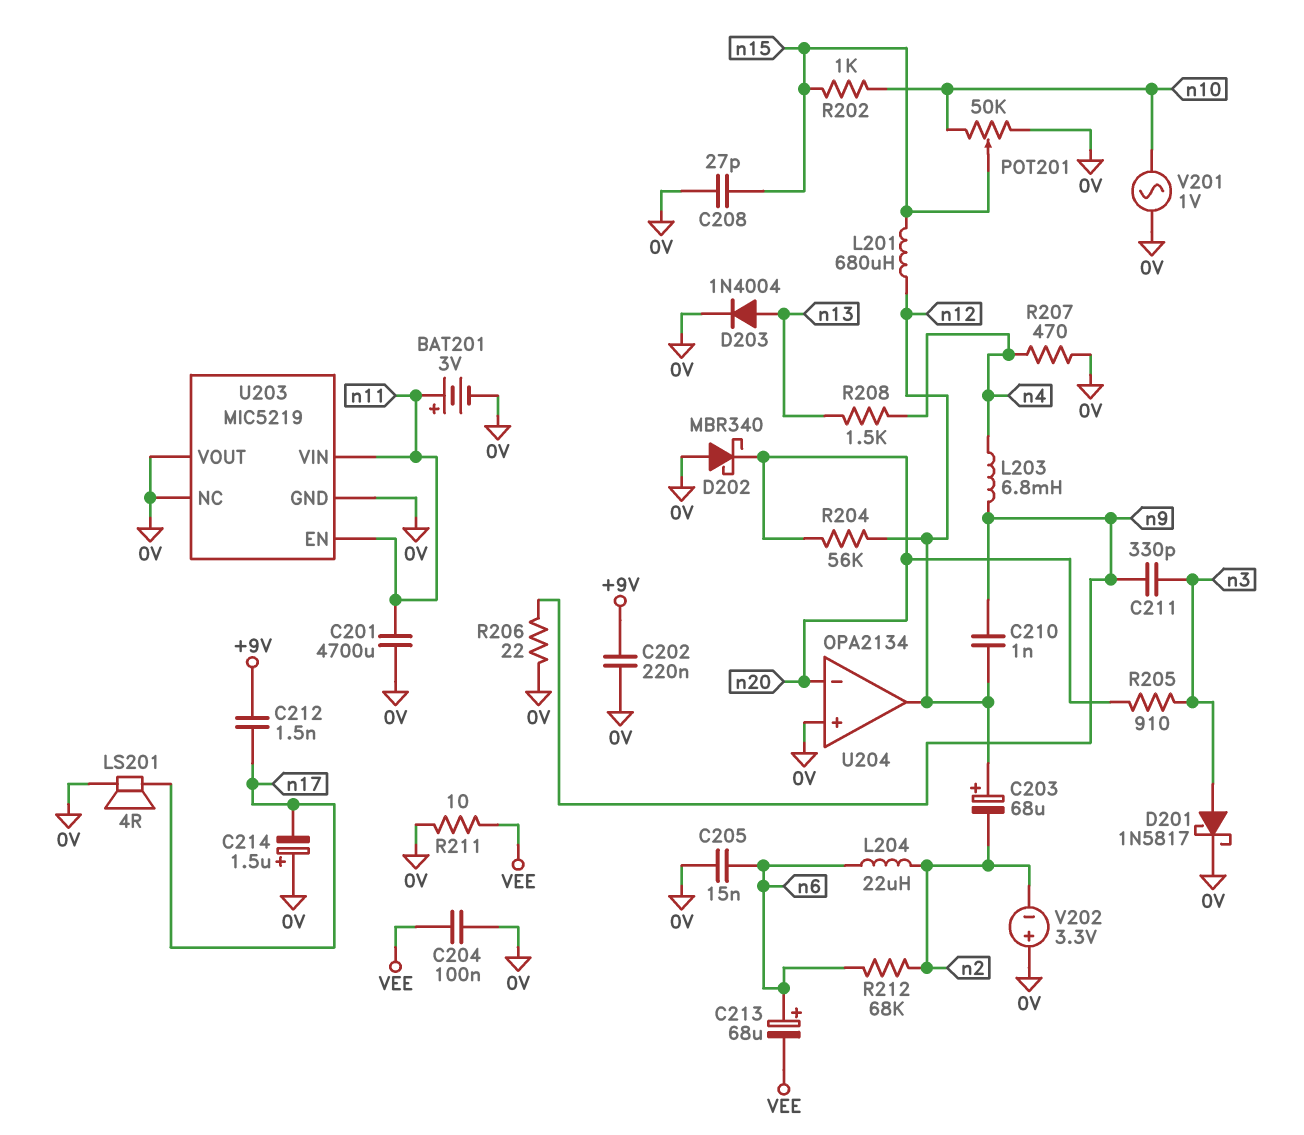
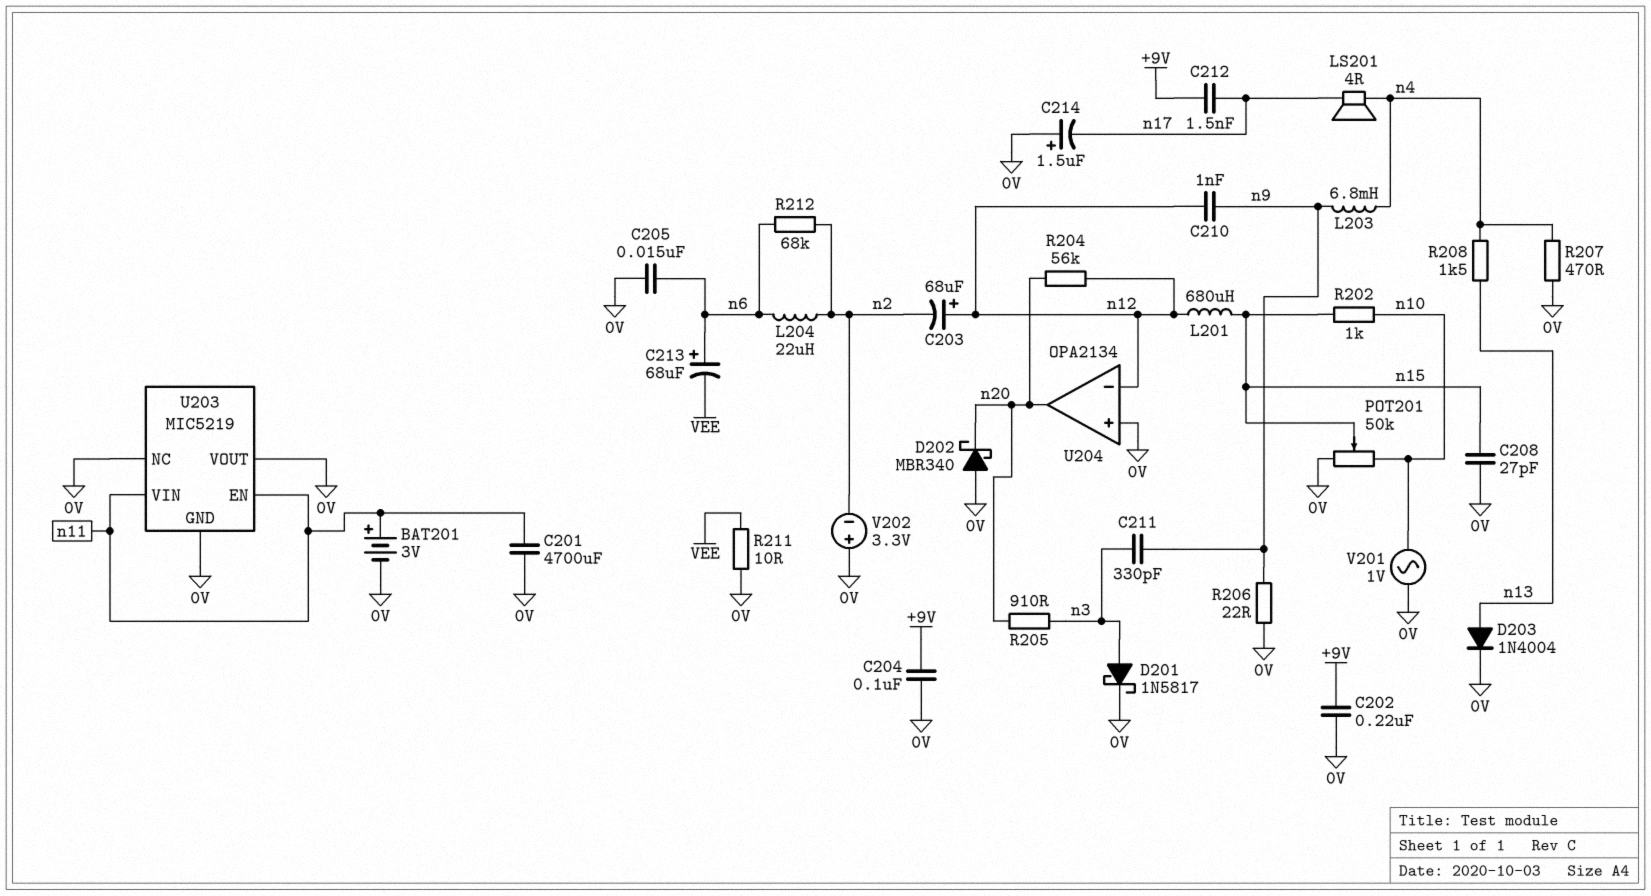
C204: 100nF (0V, VEE) -> 100nF (+9V, 0V)
LS201: speaker 4R (0V, n17) -> speaker 4R (n4, n17)
U204 pin in-: n20 -> n12
U204 pin out: n12 -> n20

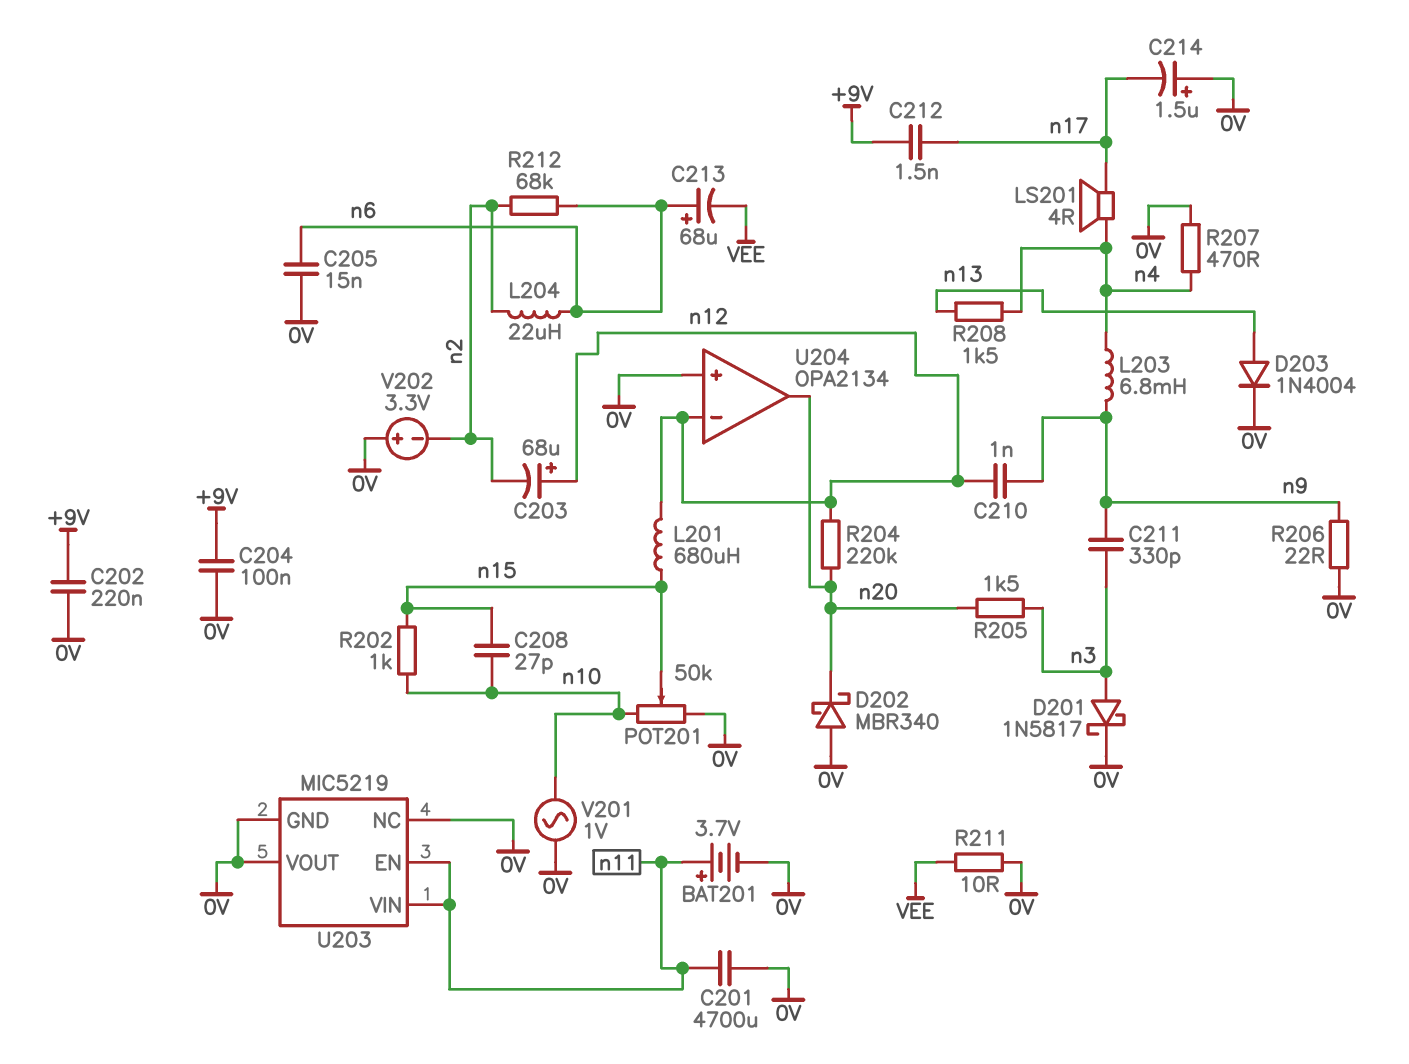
BAT201: 3V (plus n11, minus 0V) -> 3.7V (plus n11, minus 0V)
C208: 27pF (0V, n15) -> 27pF (n10, n15)
R204: 56k (n12, n20) -> 220k (n12, n20)
R205: 910 (n3, n20) -> 1.5k (n3, n20)

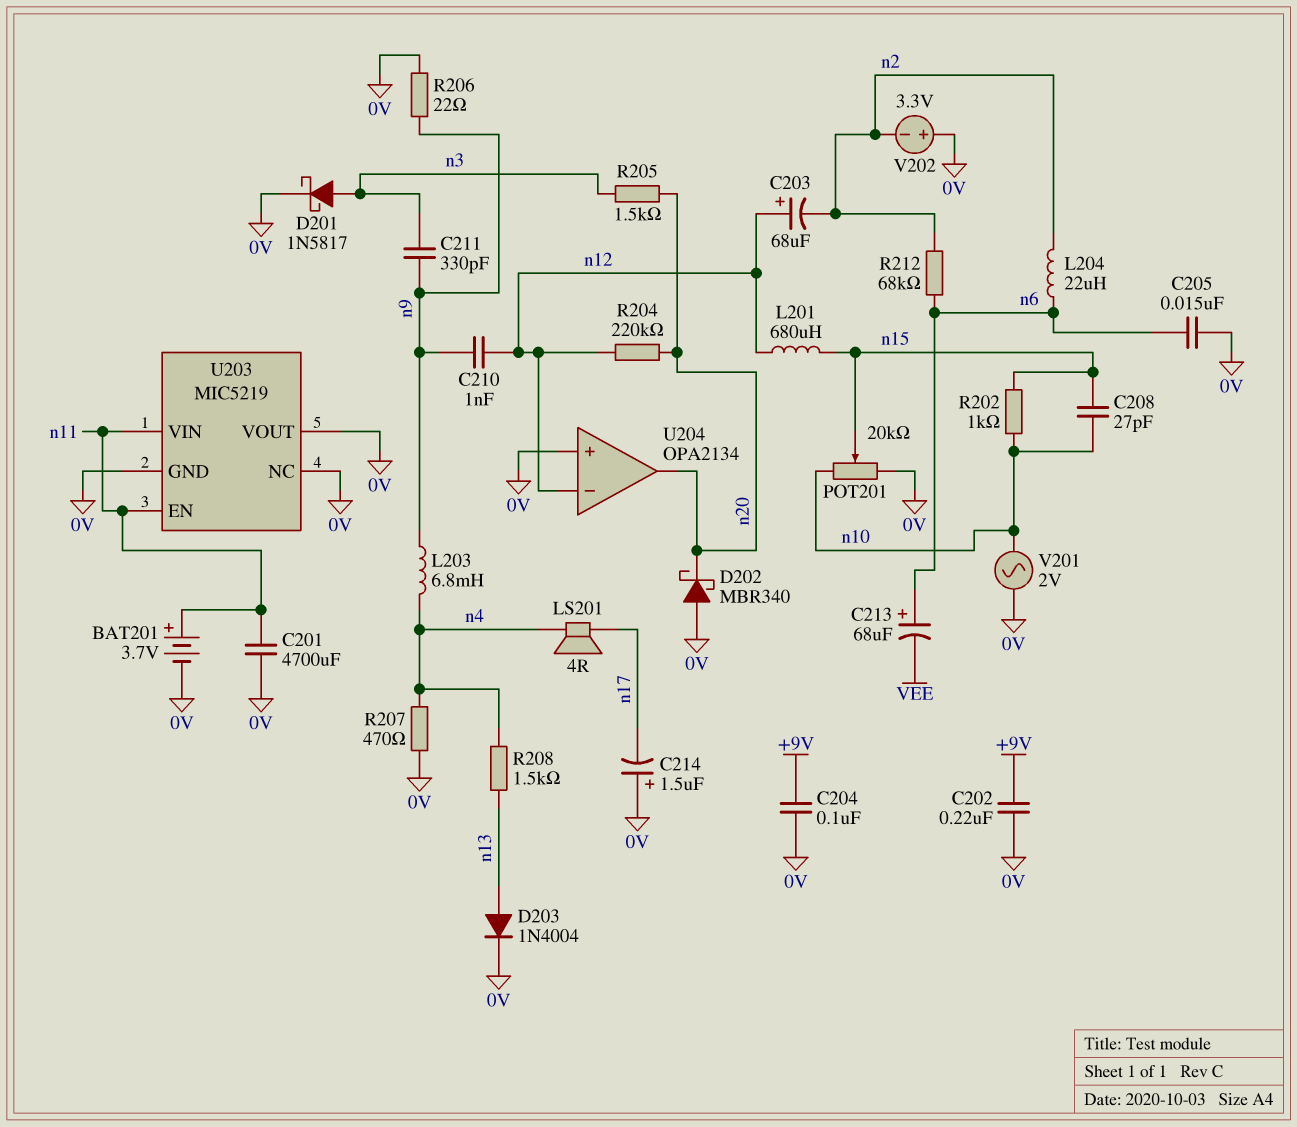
C212: 1.5nF (+9V, n17) -> none
POT201: 50k (0V, n10, wiper n15) -> 20k (0V, n10, wiper n15)
R211: 10 (0V, VEE) -> none
V201: AC 1V (0V, n10) -> AC 2V (0V, n10)

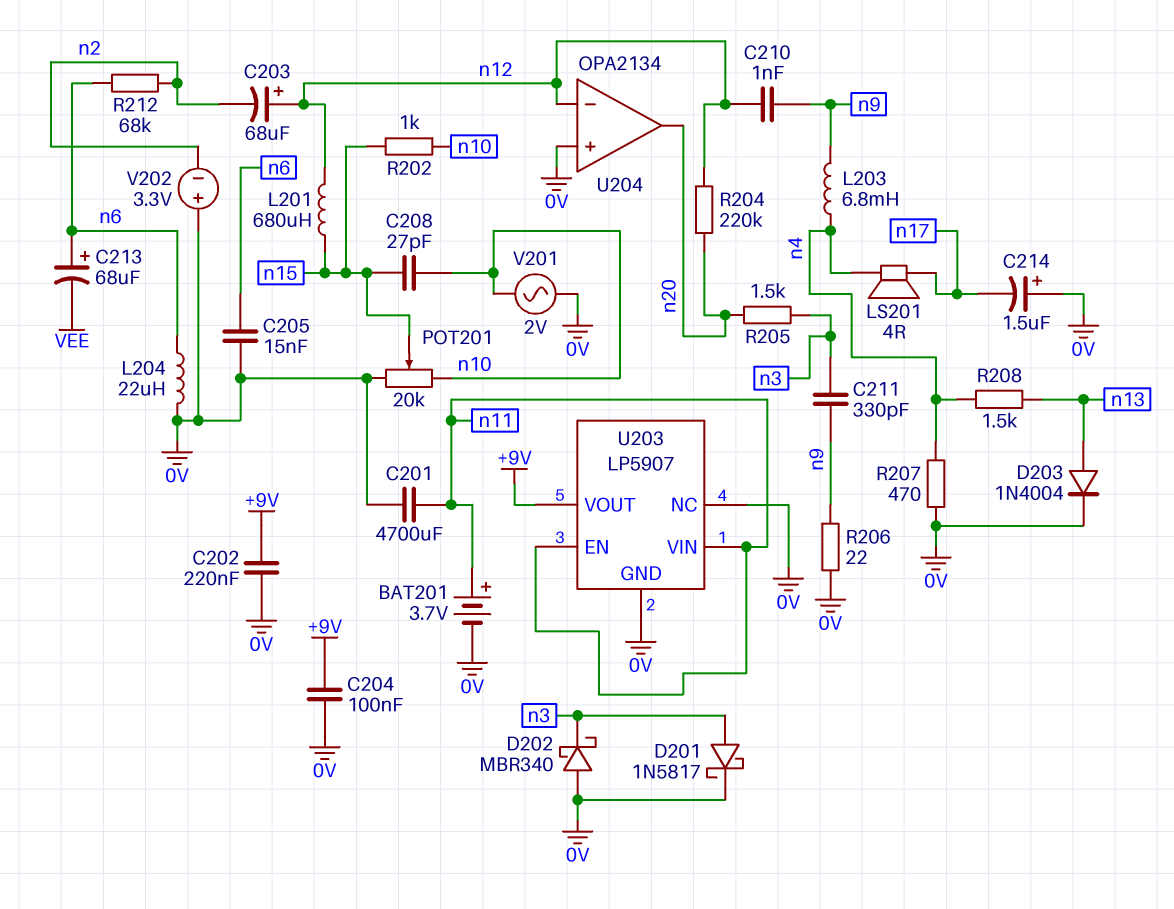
D202: schottky MBR340 (A 0V, K n20) -> schottky MBR340 (A 0V, K n3)
L204: 22uH (n2, n6) -> 22uH (0V, n6)
U203: MIC5219 -> LP5907
U203 pin VOUT: 0V -> +9V

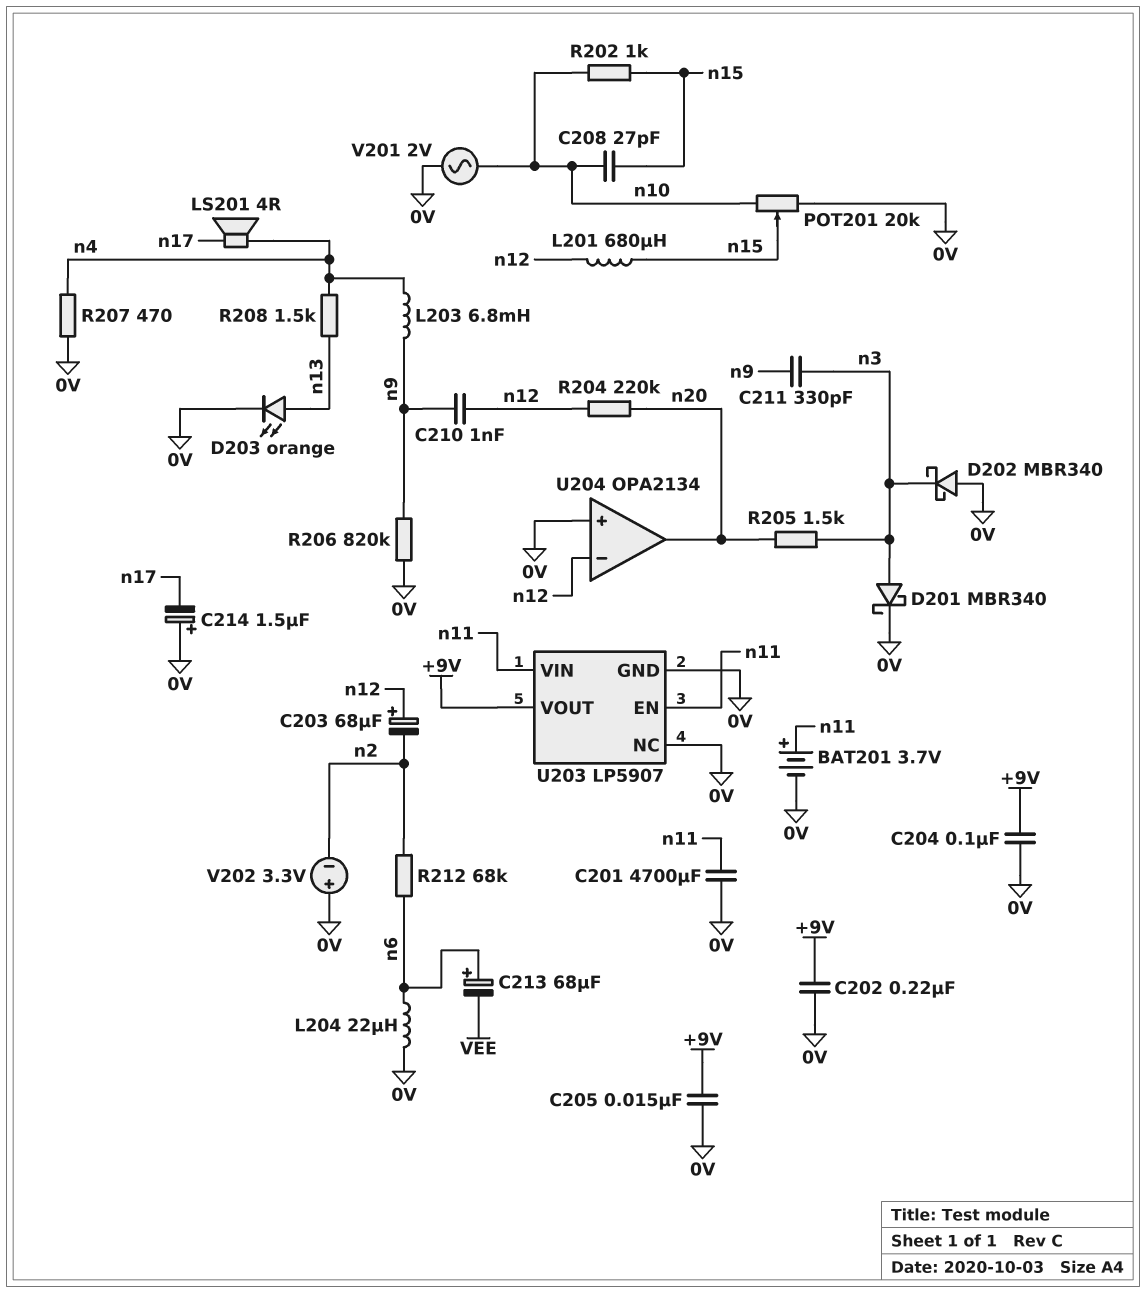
C205: 15nF (0V, n6) -> 15nF (+9V, 0V)
D201: schottky 1N5817 (A n3, K 0V) -> schottky MBR340 (A n3, K 0V)
D203: diode 1N4004 (A n13, K 0V) -> LED orange (A n13, K 0V)
R206: 22 (0V, n9) -> 820k (0V, n9)

